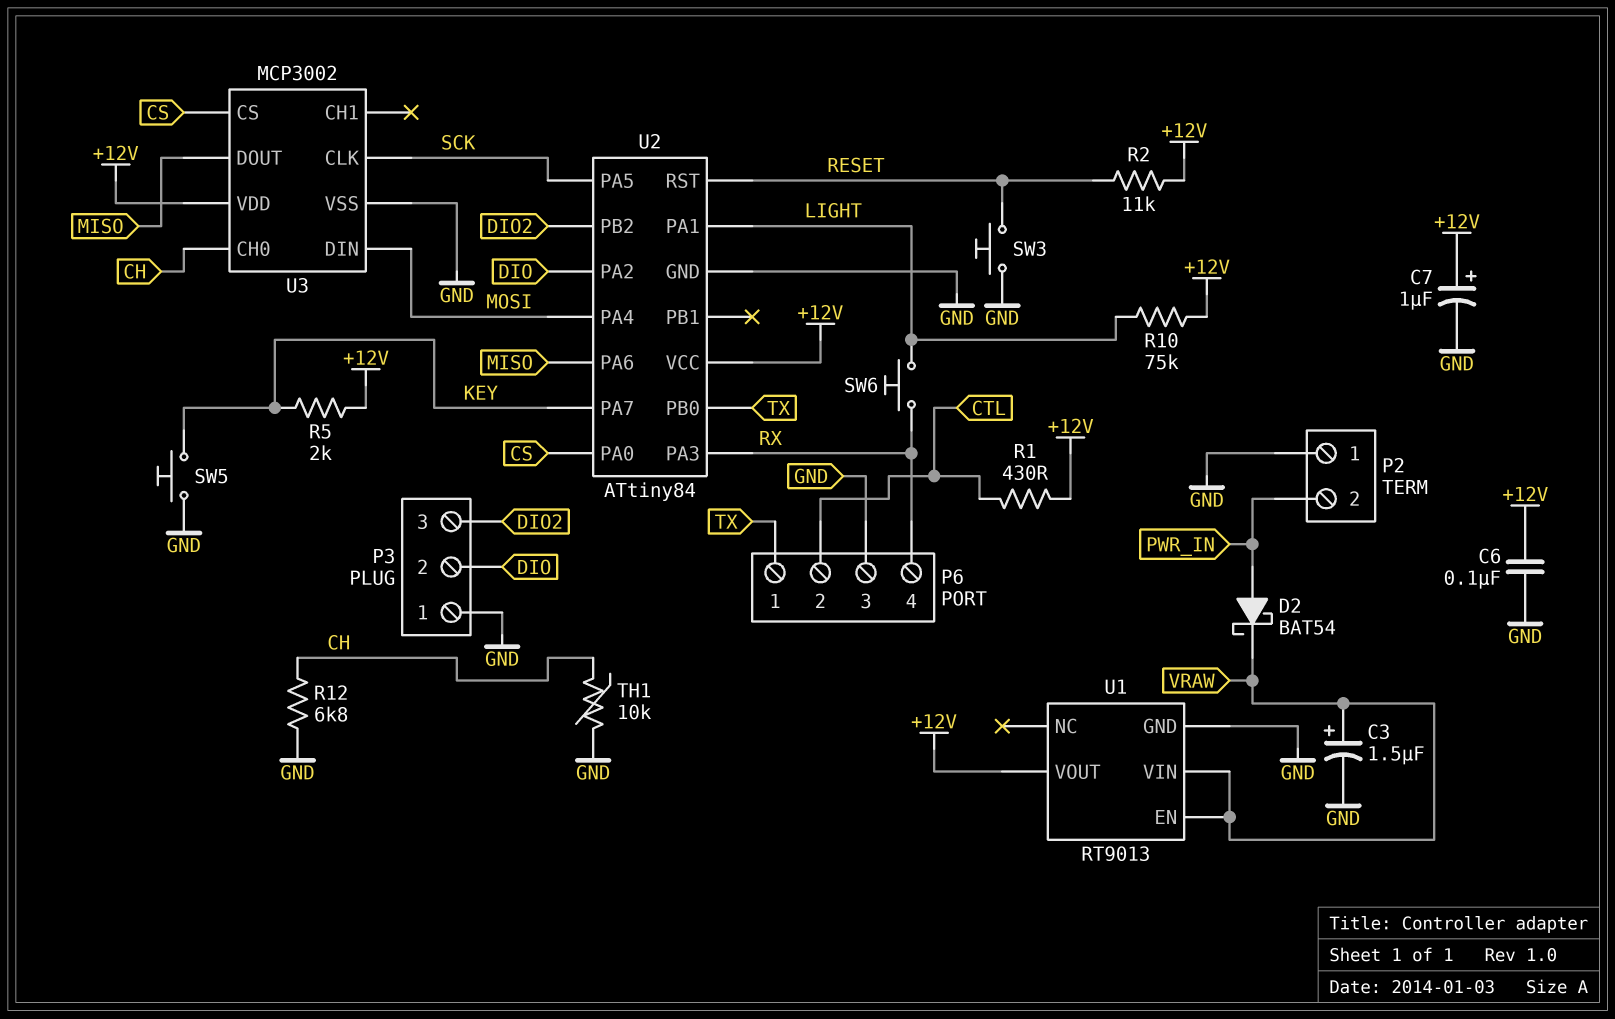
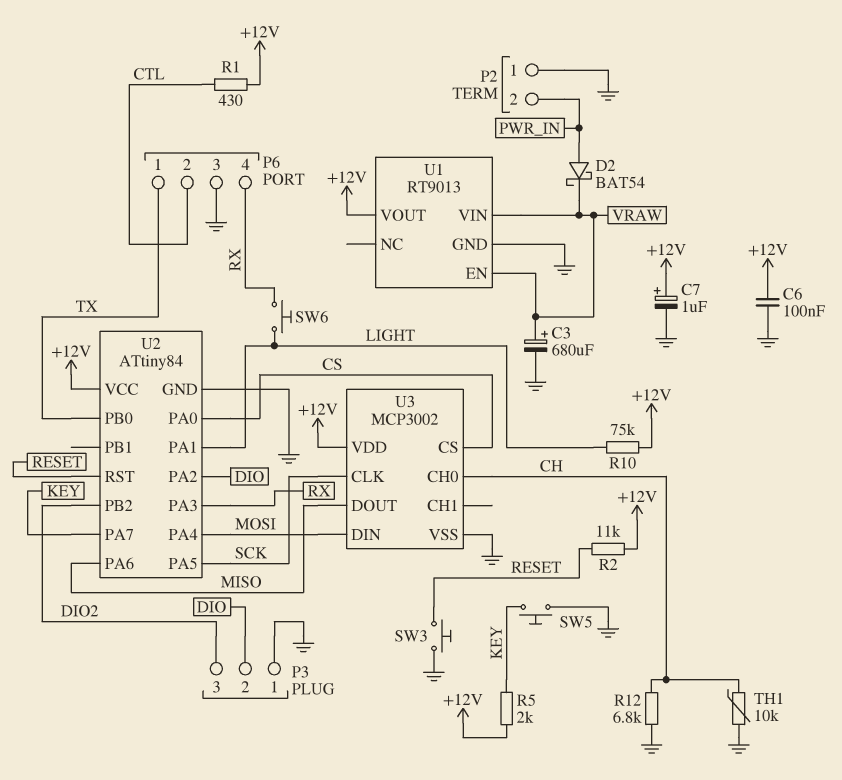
C3: 1.5uF (plus VRAW, minus GND) -> 680uF (plus VRAW, minus GND)

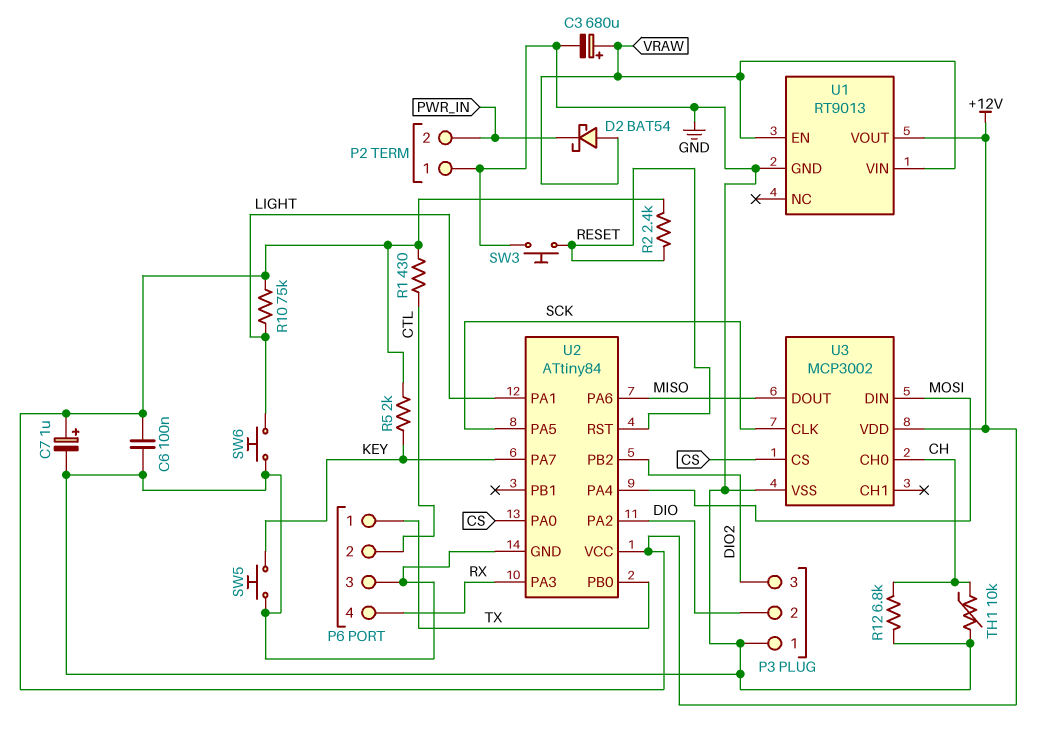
D2: schottky BAT54 (A PWR_IN, K VRAW) -> schottky BAT54 (A VRAW, K PWR_IN)
R2: 11k (+12V, RESET) -> 2.4k (+12V, RESET)
SW6: button (LIGHT, RX) -> button (GND, LIGHT)

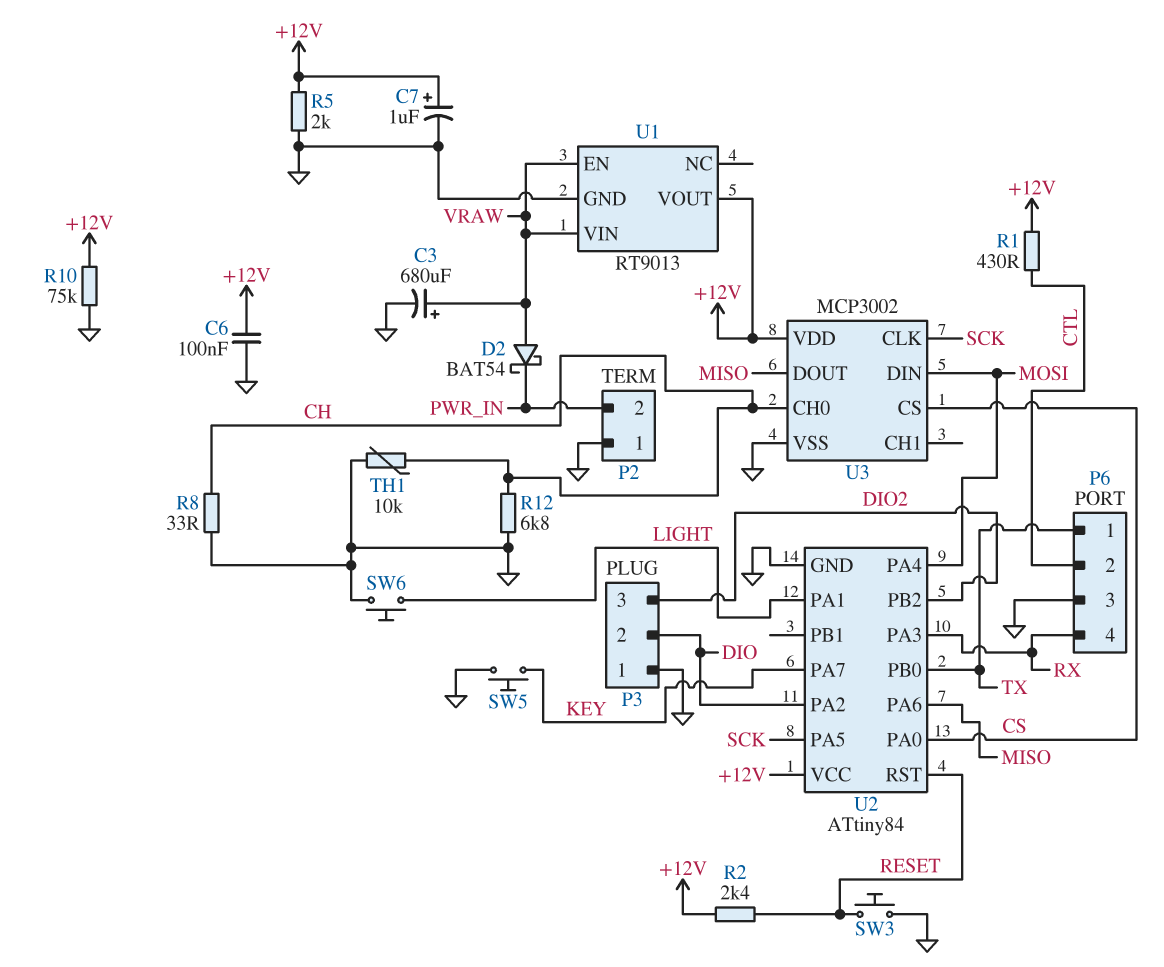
R5: 2k (+12V, KEY) -> 2k (+12V, GND)
R8: none -> 33 (CH, GND)
R10: 75k (+12V, LIGHT) -> 75k (+12V, GND)

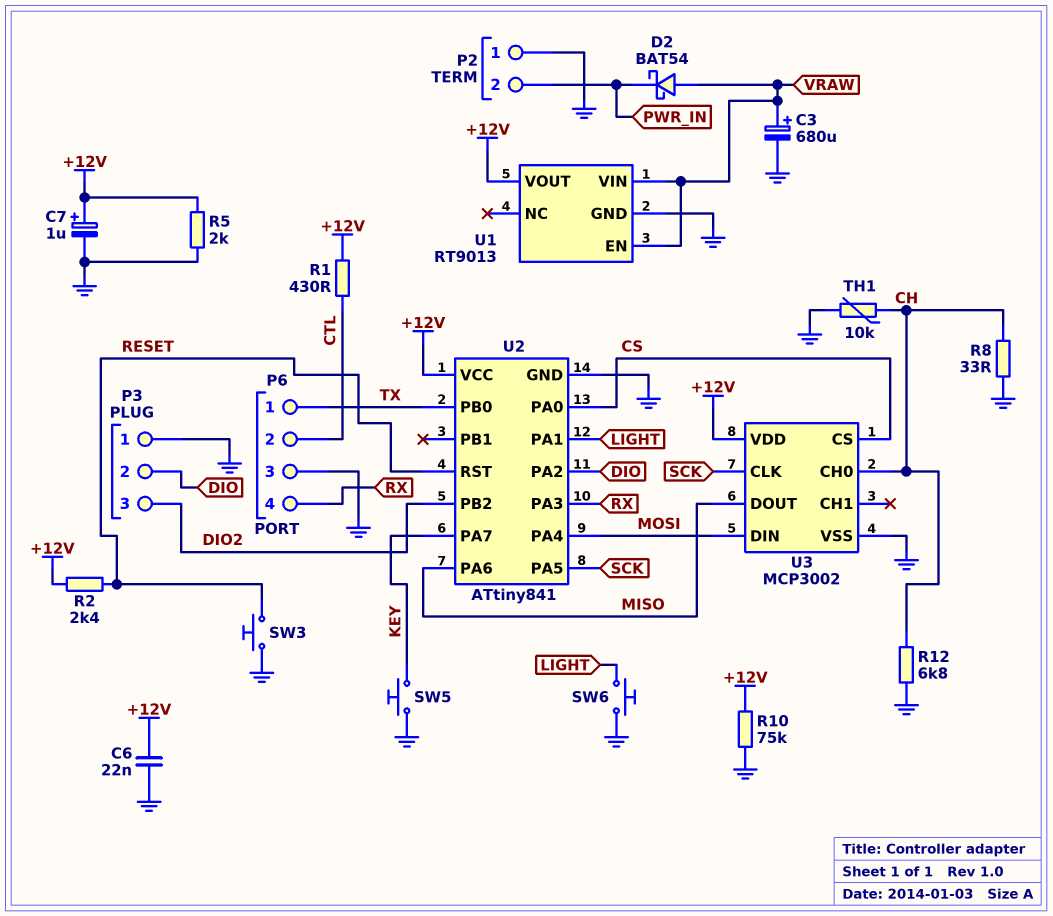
C6: 100nF (+12V, GND) -> 22nF (+12V, GND)
U2: ATtiny84 -> ATtiny841

